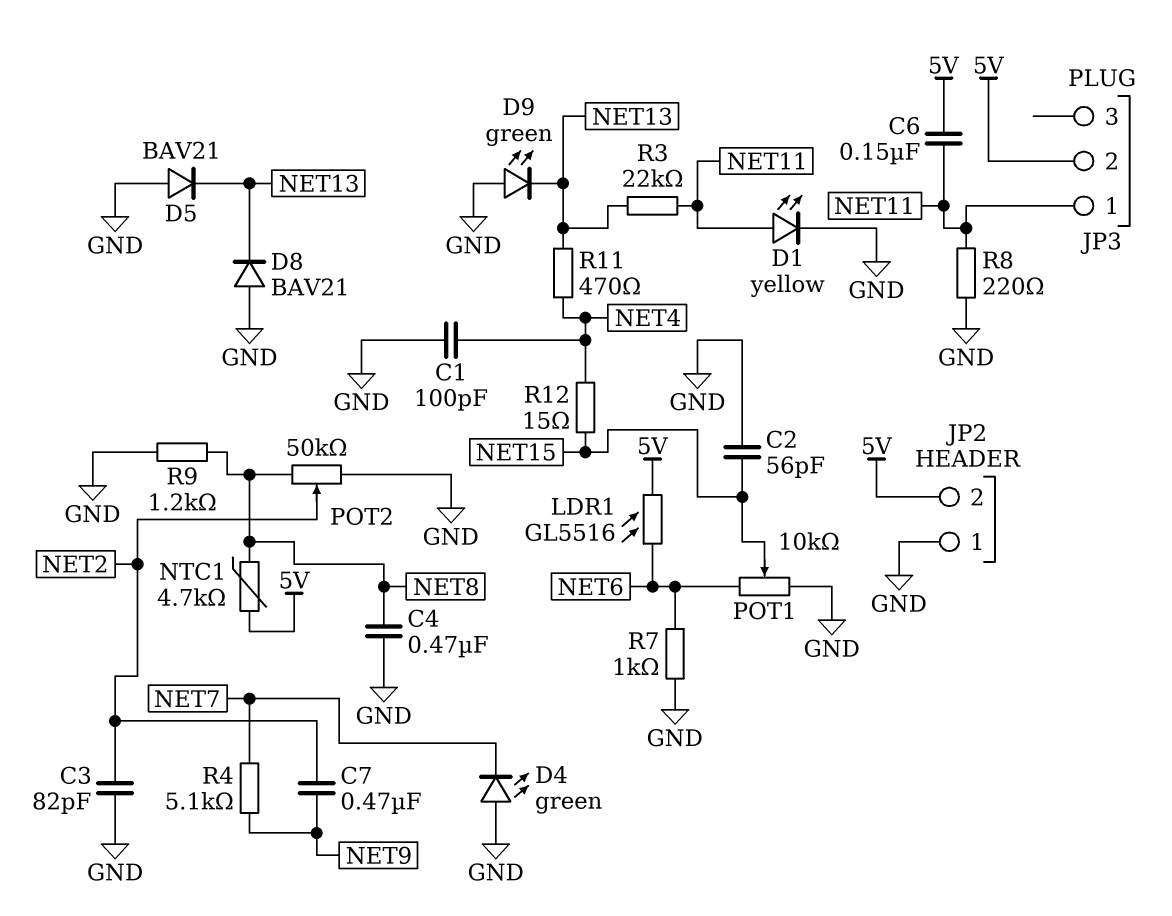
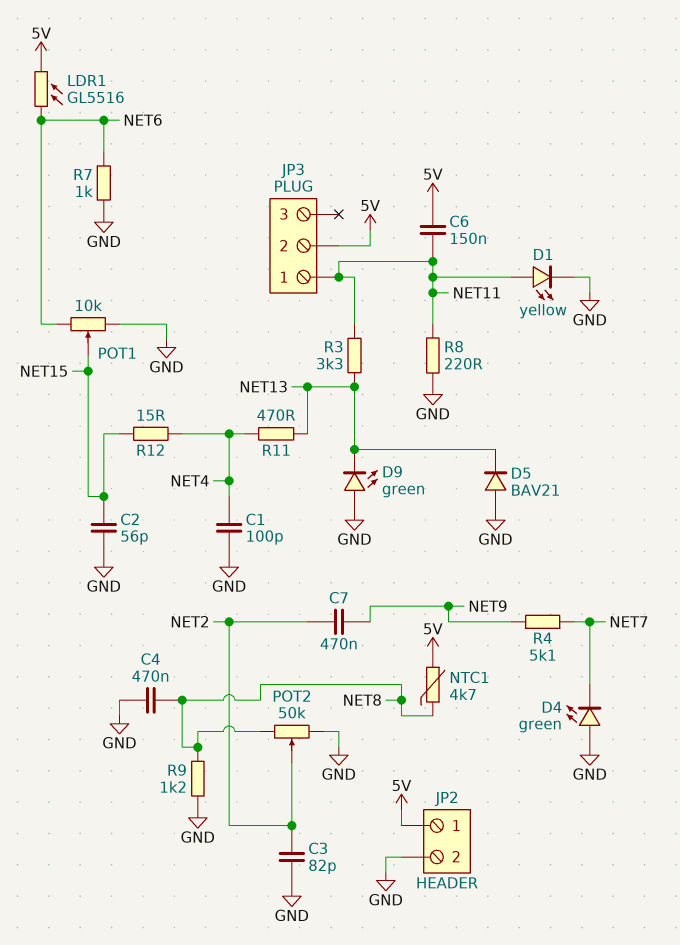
D8: diode BAV21 (A GND, K NET13) -> none
JP2 pin 1: GND -> 5V
JP2 pin 2: 5V -> GND
R3: 22k (NET11, NET13) -> 3.3k (NET11, NET13)

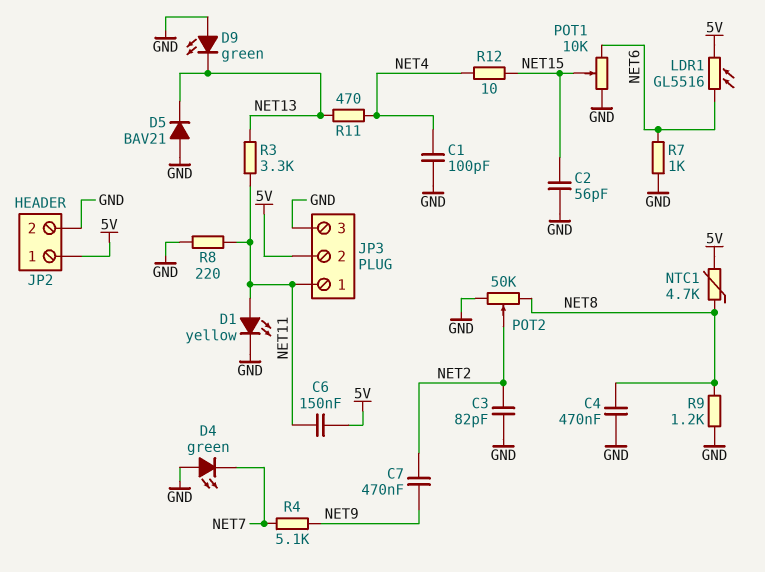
JP3 pin 3: none -> GND
R12: 15 (NET4, NET15) -> 10 (NET4, NET15)

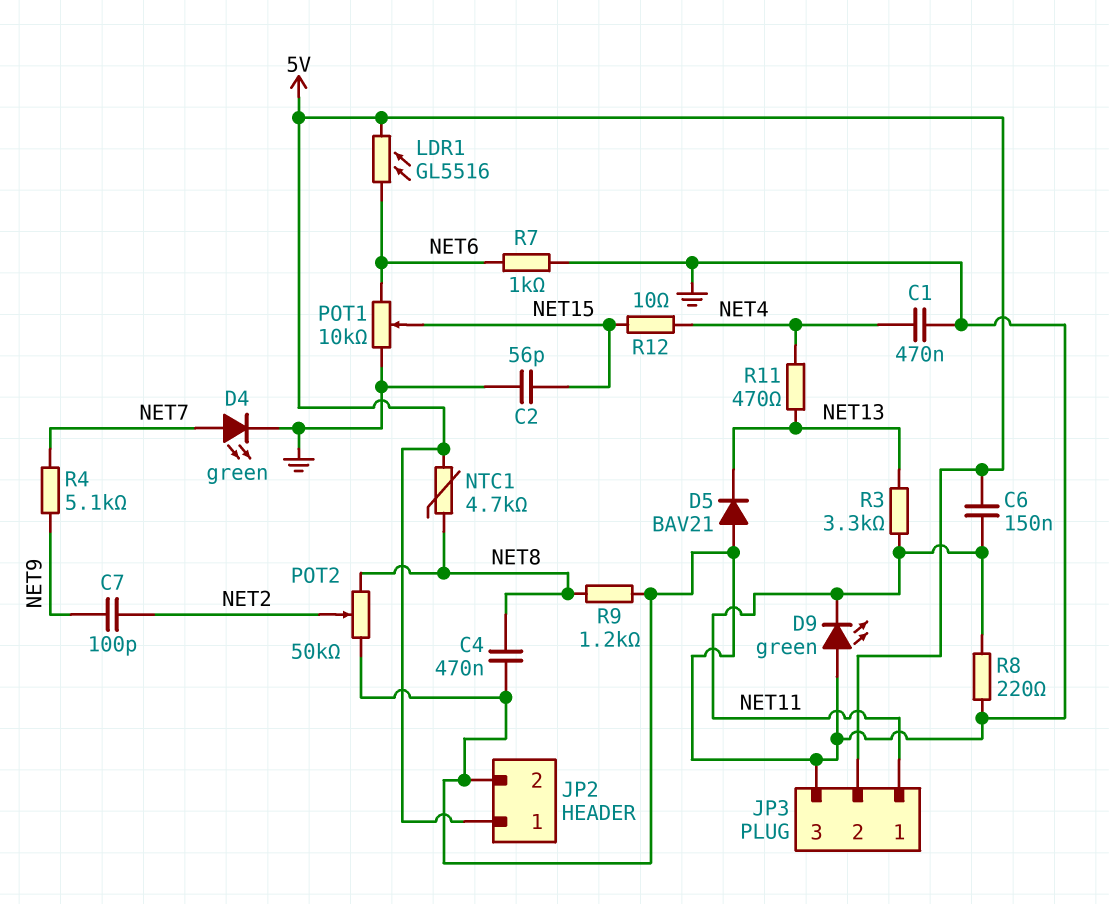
C1: 100pF (GND, NET4) -> 470nF (GND, NET4)
C3: 82pF (GND, NET2) -> none
C7: 470nF (NET2, NET9) -> 100pF (NET2, NET9)
D1: LED yellow (A NET11, K GND) -> none
D4: LED green (A GND, K NET7) -> LED green (A NET7, K GND)
D9: LED green (A GND, K NET13) -> LED green (A GND, K NET11)

